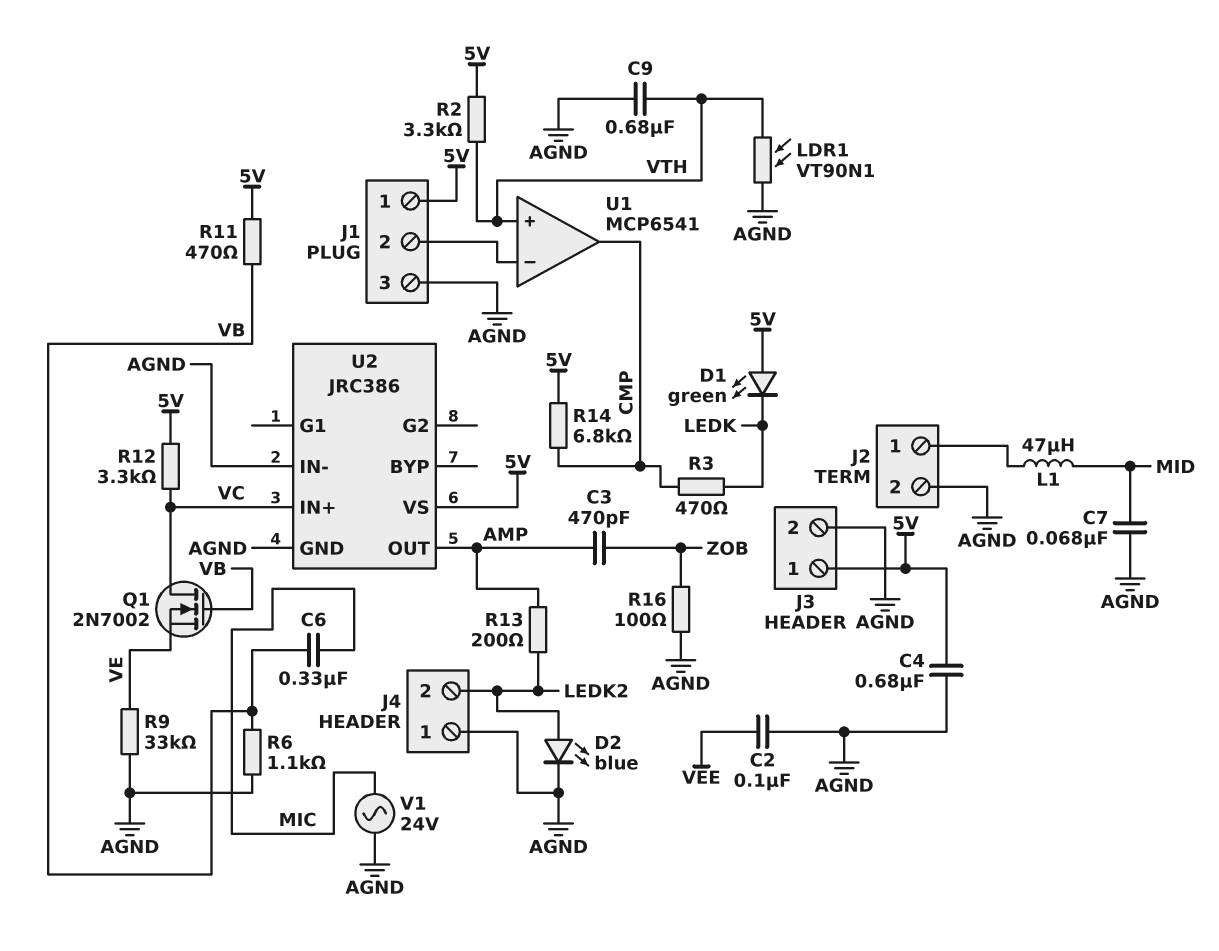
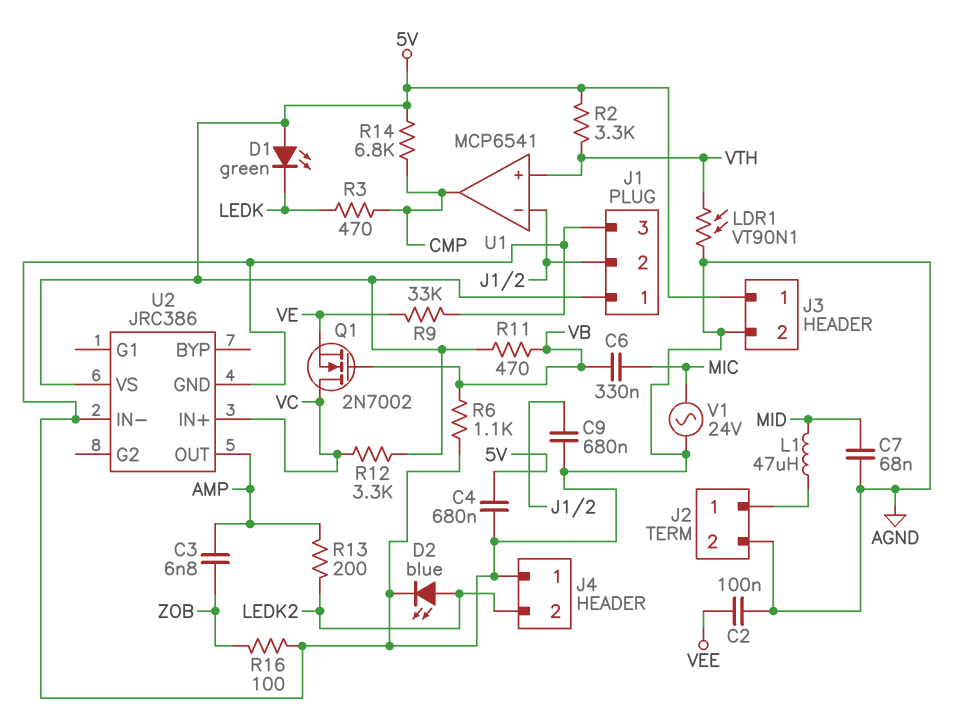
C3: 470pF (AMP, ZOB) -> 6.8nF (AMP, ZOB)
C9: 680nF (AGND, VTH) -> 680nF (AGND, J1/2)

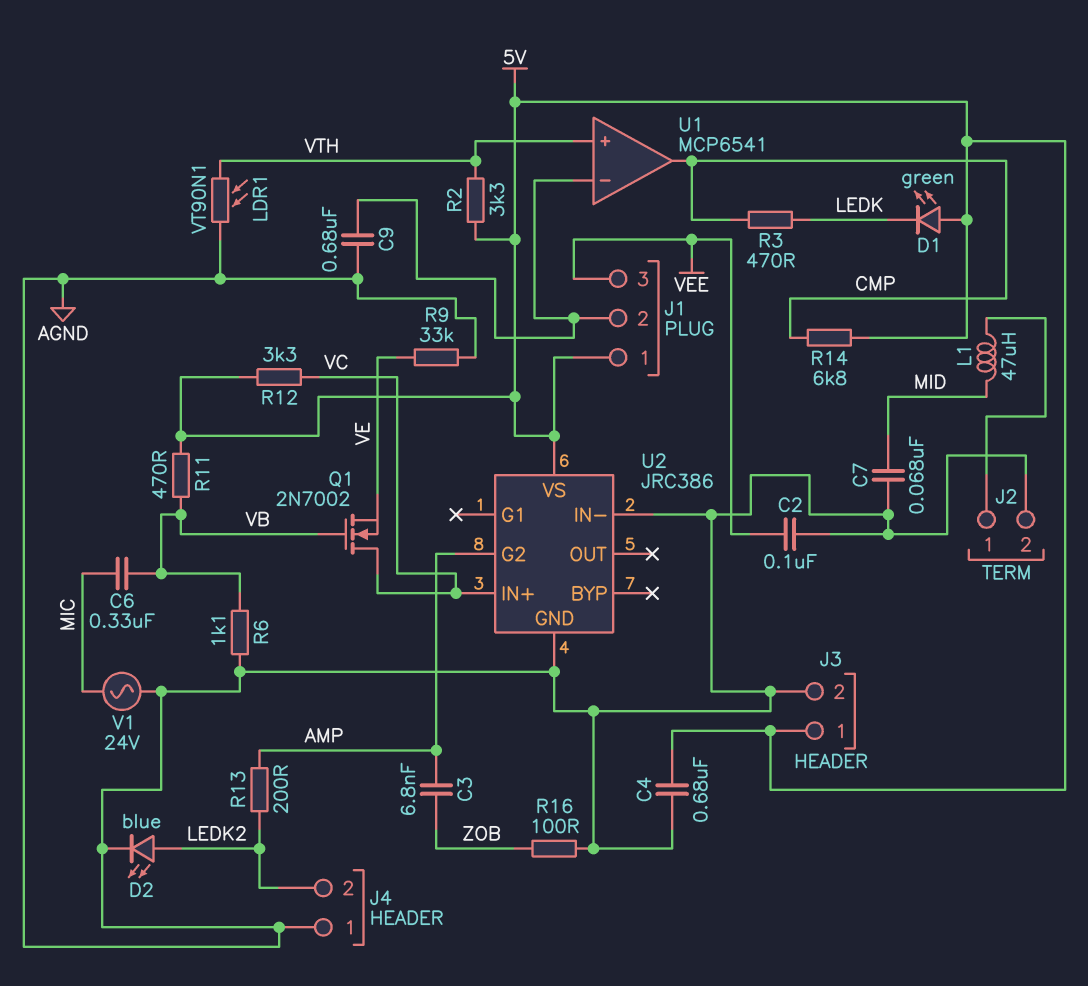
J1 pin 3: AGND -> VEE
U2 pin G2: none -> AMP
U2 pin OUT: AMP -> none

